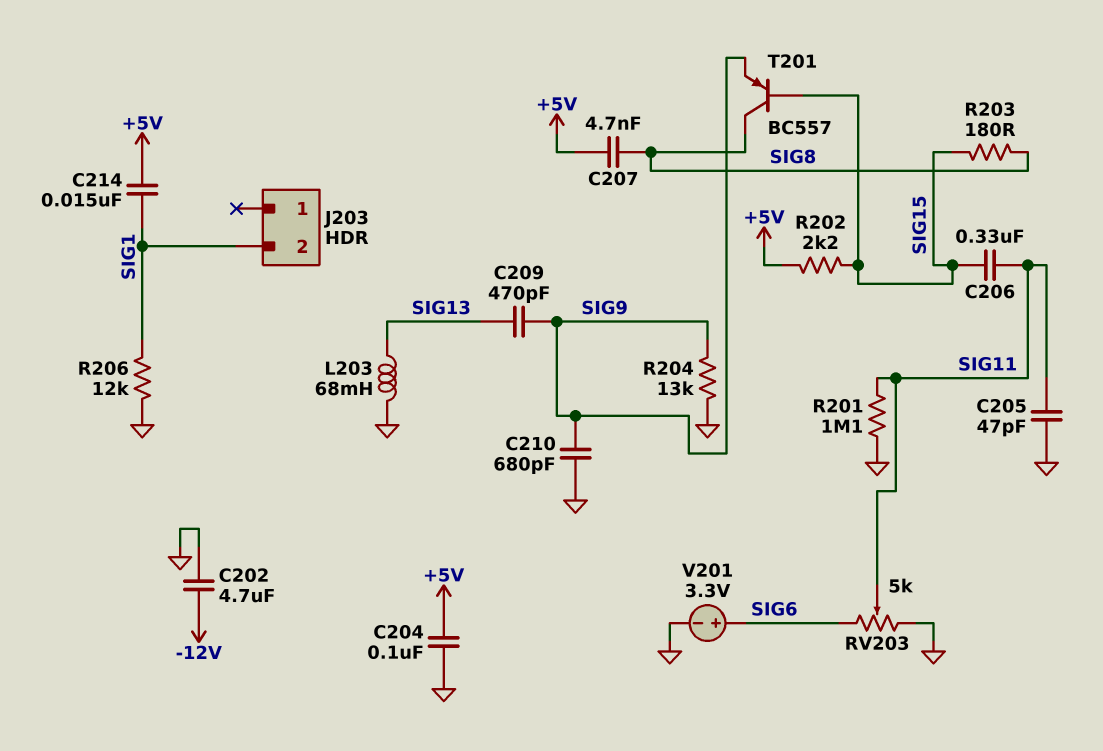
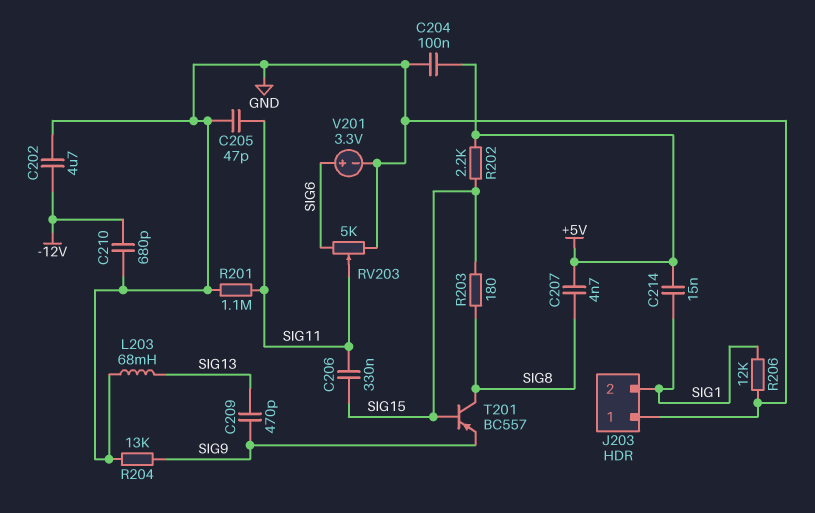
C210: 680pF (GND, SIG9) -> 680pF (-12V, GND)
J203 pin 1: none -> GND

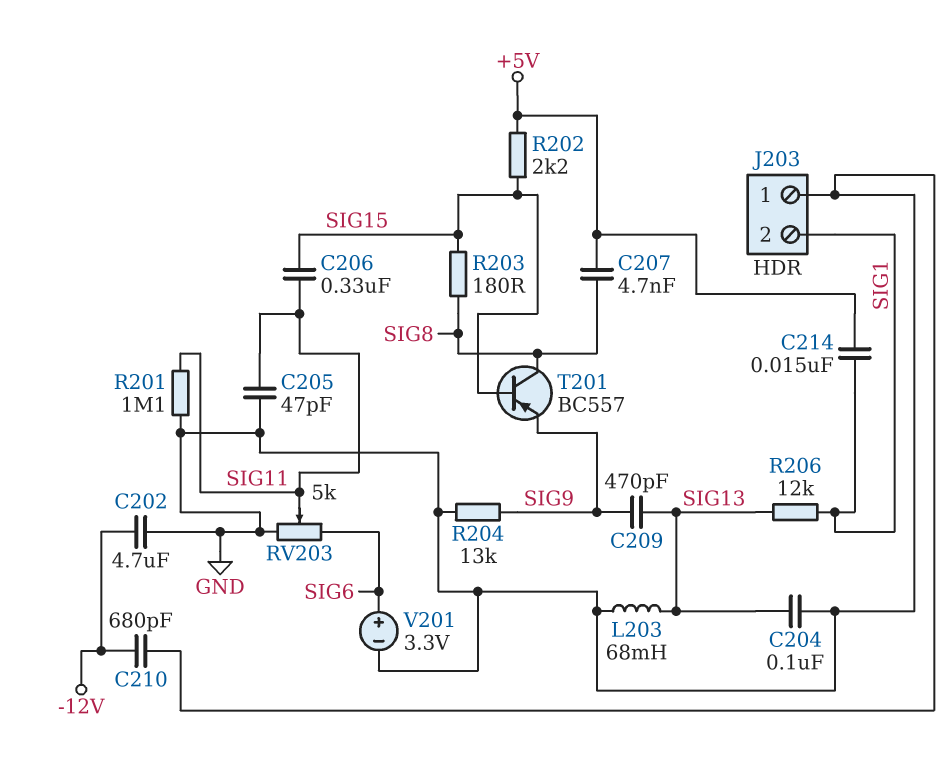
C204: 100nF (+5V, GND) -> 100nF (GND, SIG13)
R206: 12k (GND, SIG1) -> 12k (SIG1, SIG13)

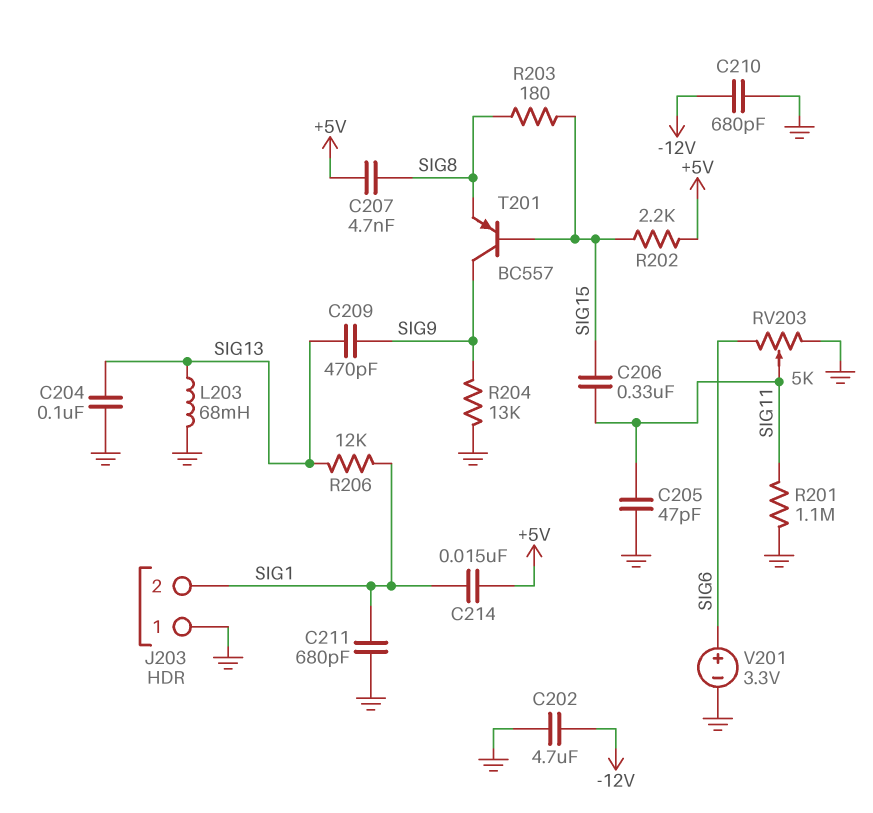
C211: none -> 680pF (GND, SIG1)
T201: PNP BC557 (B SIG15, C SIG8, E SIG9) -> PNP BC557 (B SIG15, C SIG9, E SIG8)

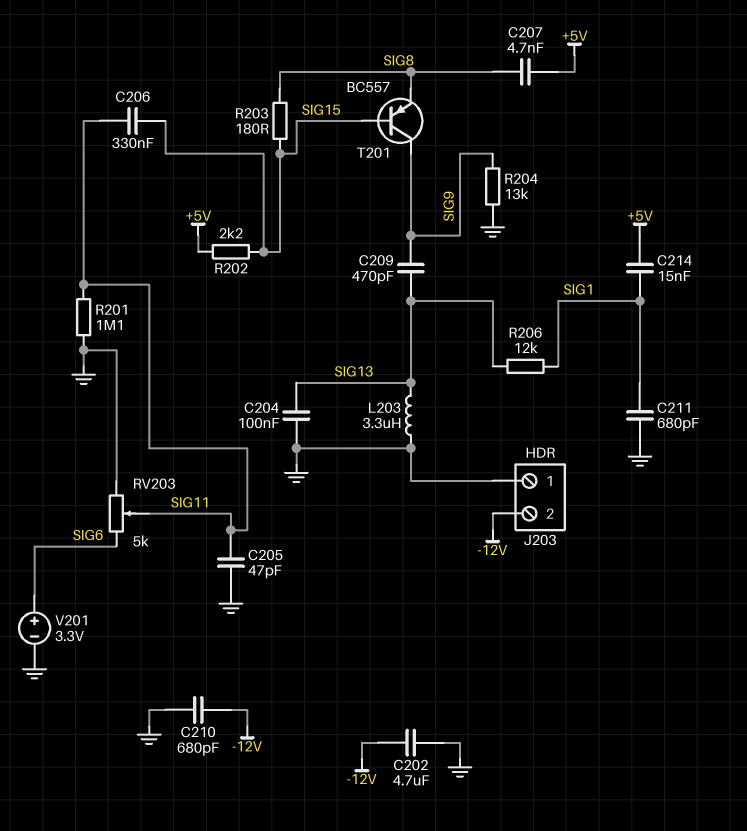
J203 pin 2: SIG1 -> -12V
L203: 68mH (GND, SIG13) -> 3.3uH (GND, SIG13)

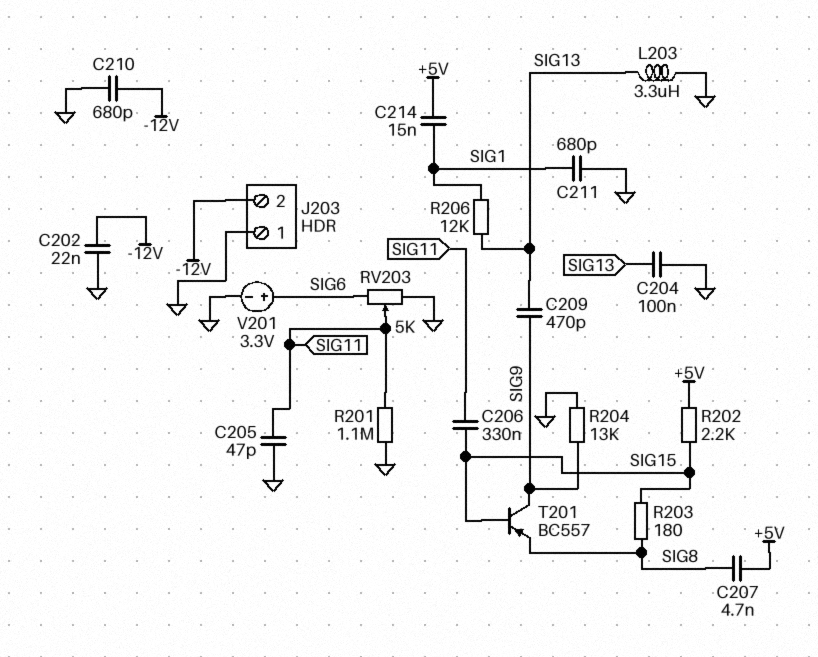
C202: 4.7uF (-12V, GND) -> 22nF (-12V, GND)

